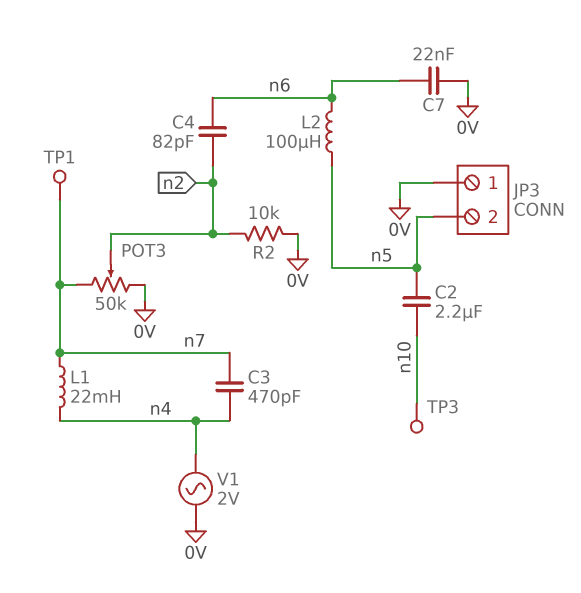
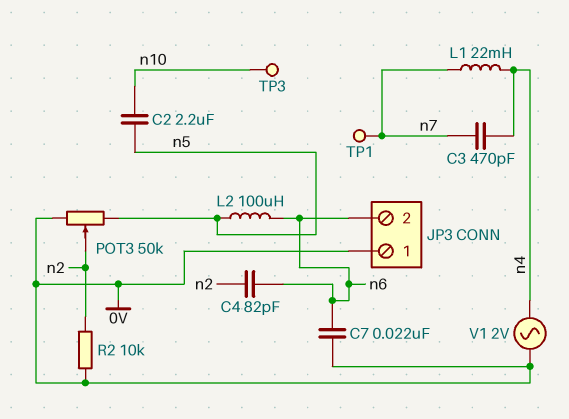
JP3 pin 2: n5 -> n6
POT3: 50k (0V, n7, wiper n2) -> 50k (0V, n5, wiper n2)

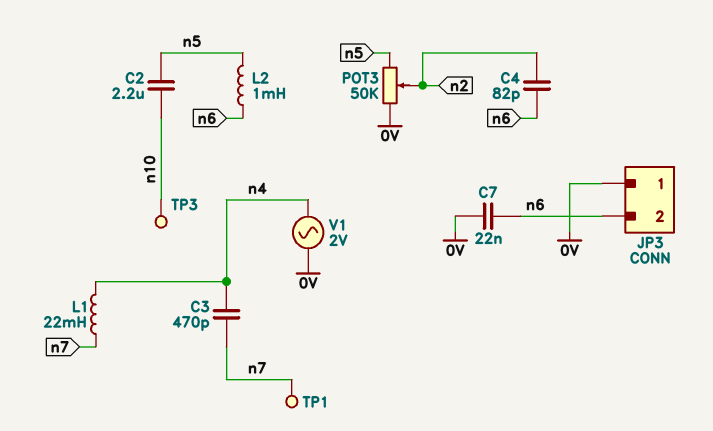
L2: 100uH (n5, n6) -> 1mH (n5, n6)
R2: 10k (0V, n2) -> none

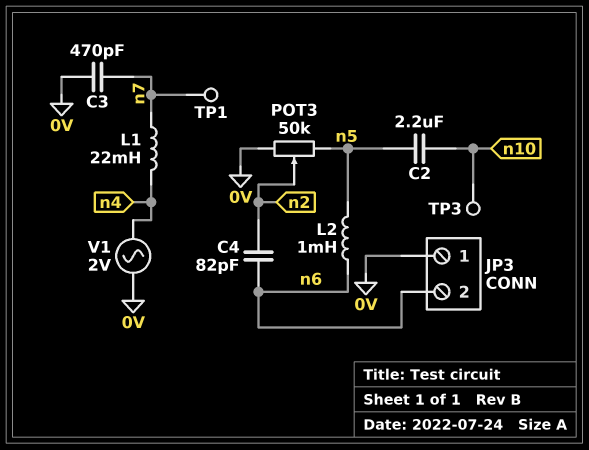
C3: 470pF (n4, n7) -> 470pF (0V, n7)
C7: 22nF (0V, n6) -> none

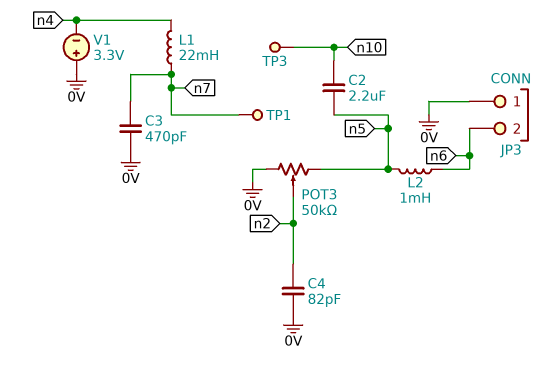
C4: 82pF (n2, n6) -> 82pF (0V, n2)
V1: AC 2V (0V, n4) -> 3.3V (plus 0V, minus n4)

